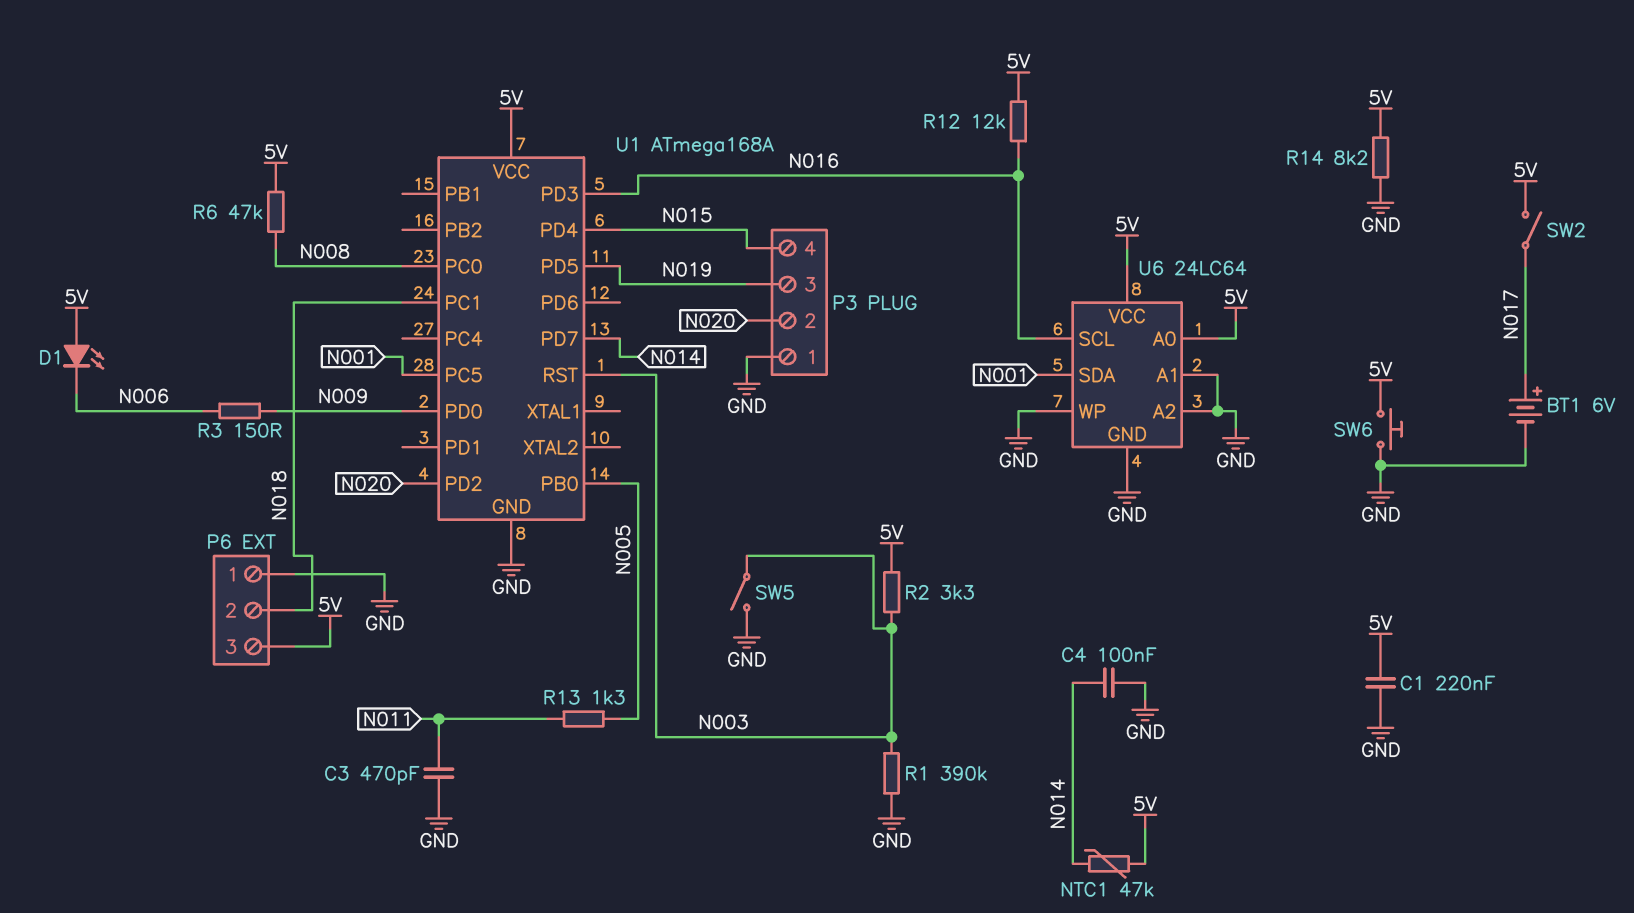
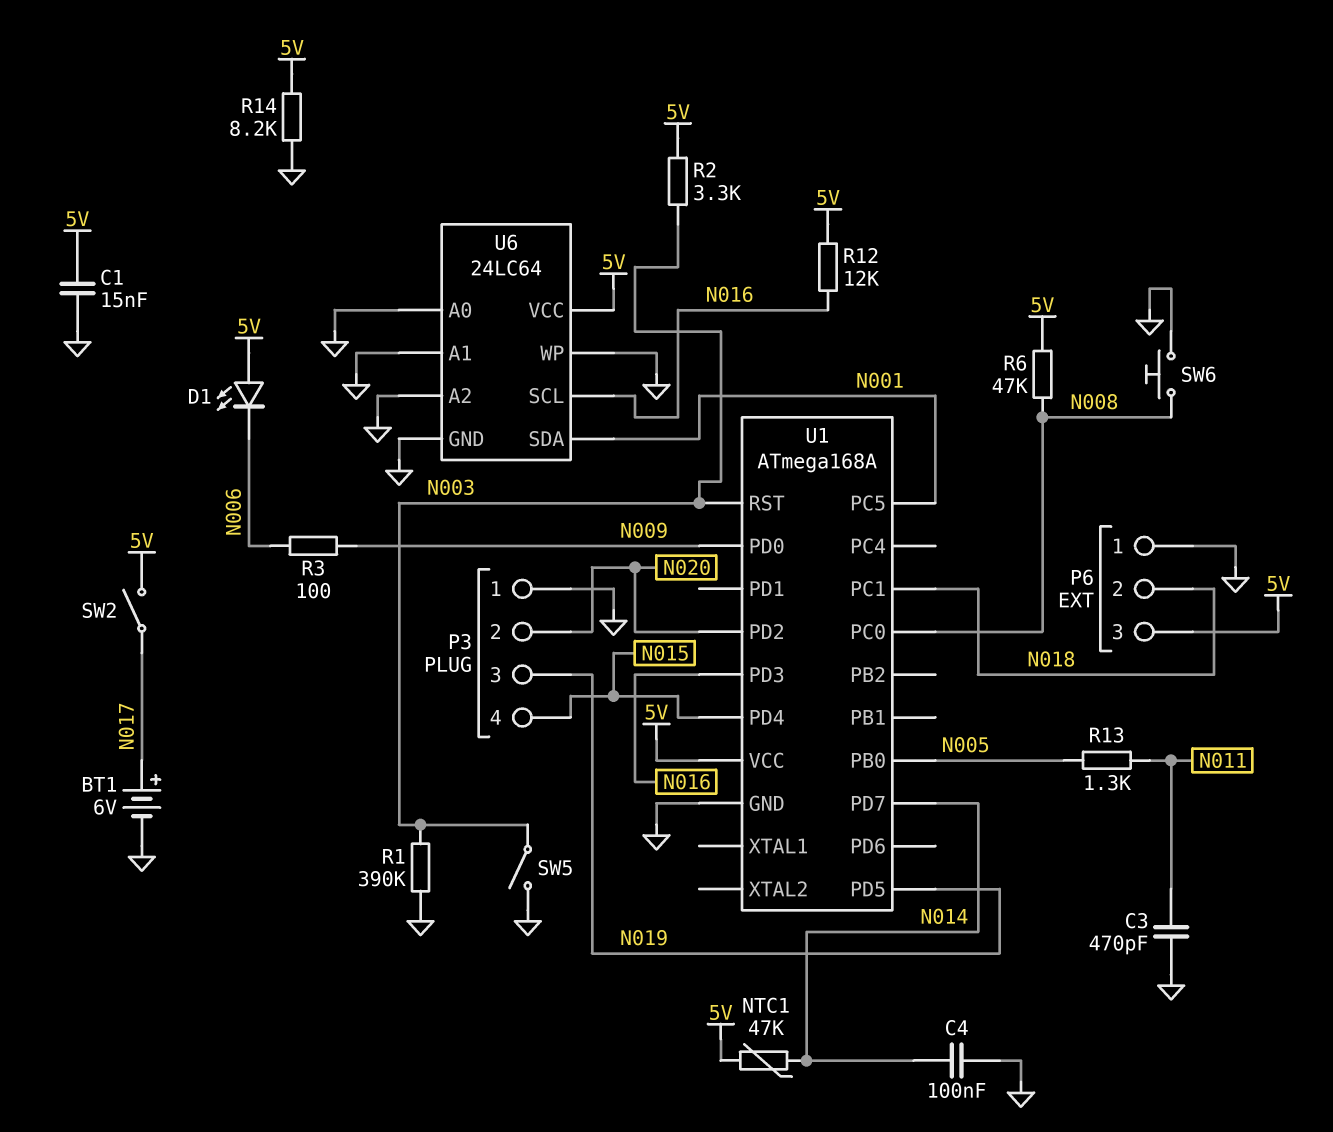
C1: 220nF (5V, GND) -> 15nF (5V, GND)
R3: 150 (N006, N009) -> 100 (N006, N009)
SW6: button (5V, GND) -> button (GND, N008)
U6 pin A0: 5V -> GND

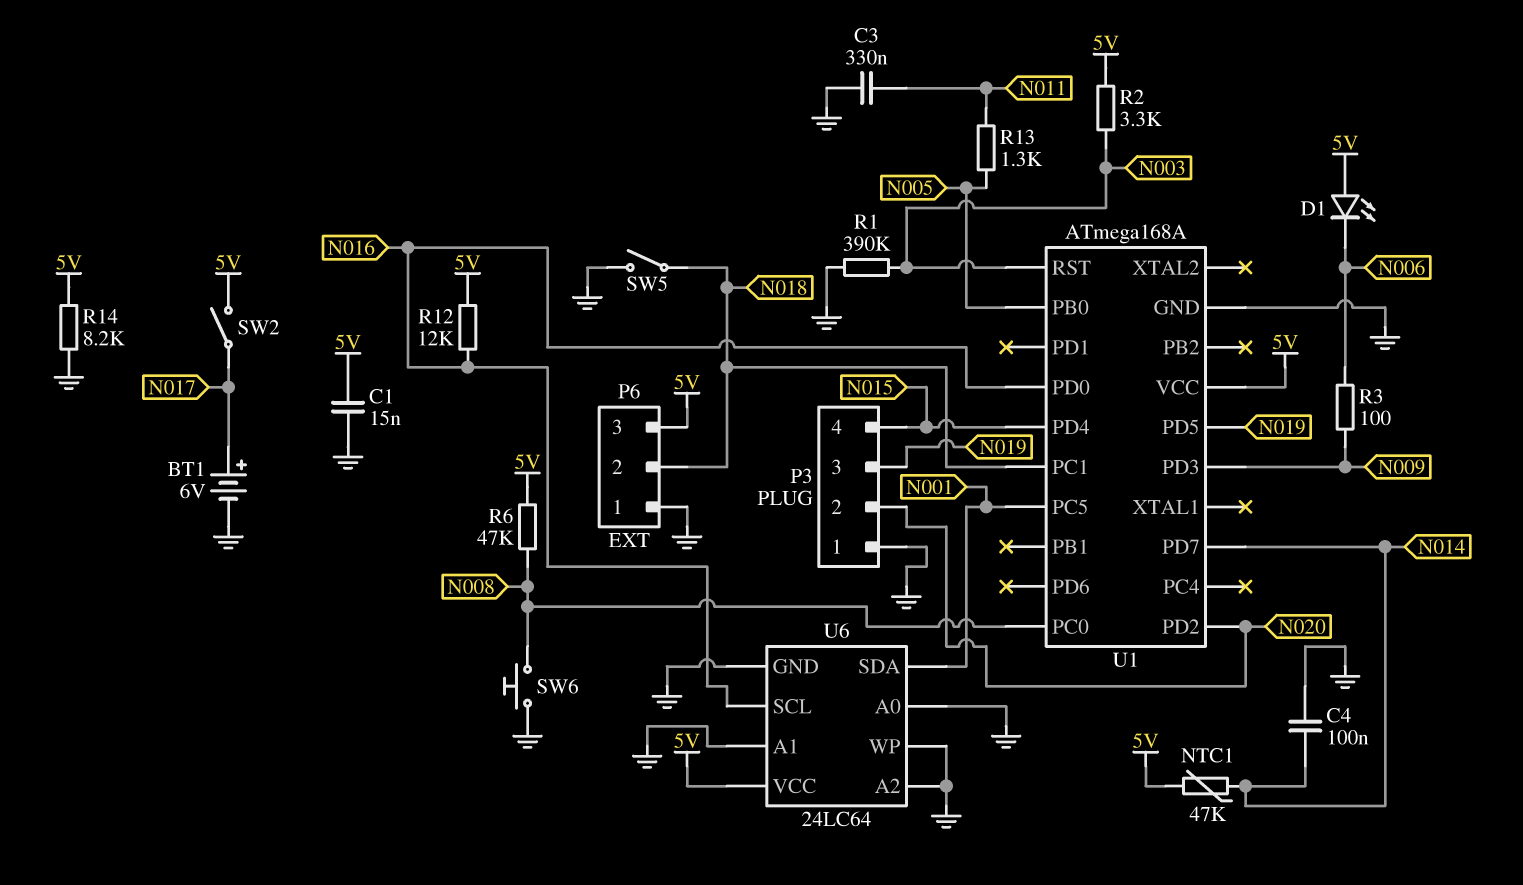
C3: 470pF (GND, N011) -> 330nF (GND, N011)
SW5: switch (GND, N003) -> switch (GND, N018)
U1 pin PD0: N009 -> N016
U1 pin PD3: N016 -> N009

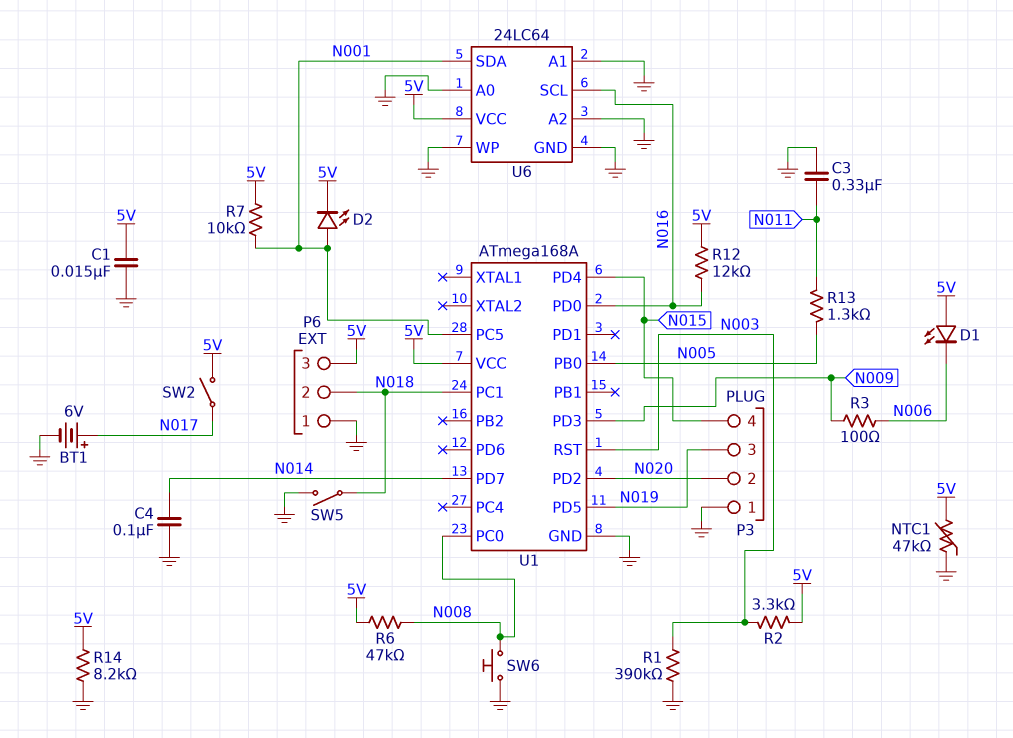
D2: none -> LED (A N001, K 5V)
NTC1: 47k (5V, N014) -> 47k (5V, GND)
R7: none -> 10k (5V, N001)

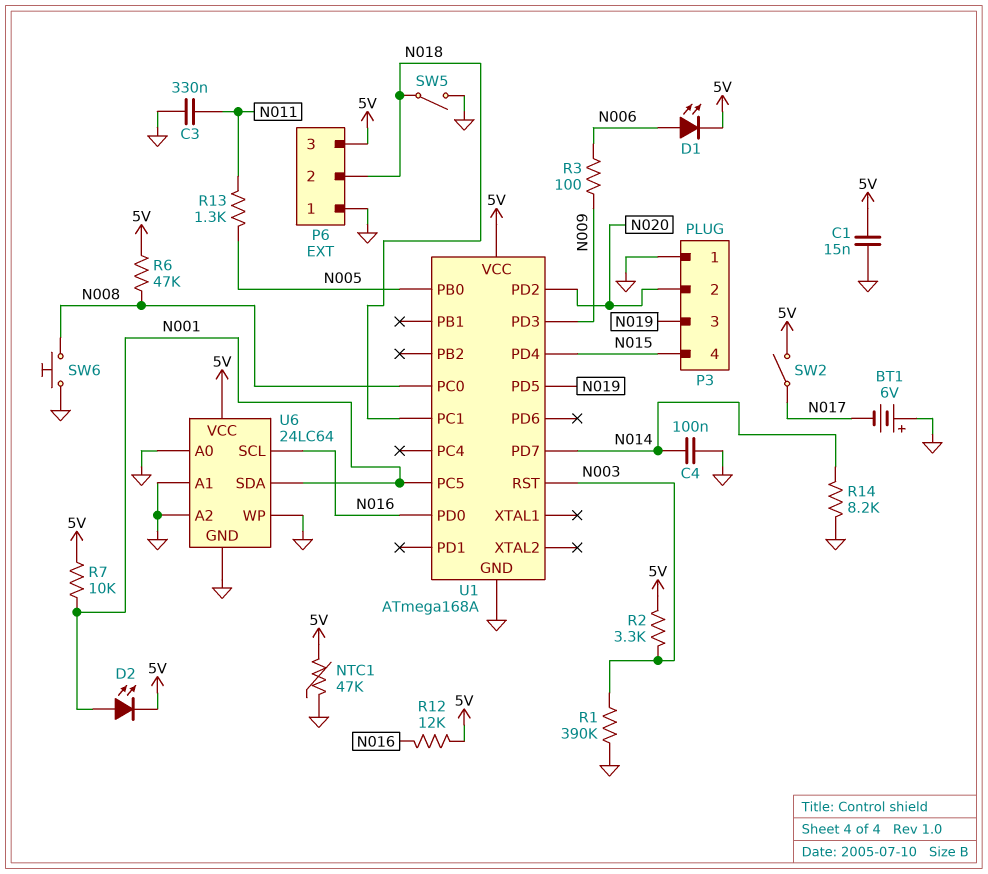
BT1: 6V (plus N017, minus GND) -> 6V (plus GND, minus N017)
D1: LED (A 5V, K N006) -> LED (A N006, K 5V)
R14: 8.2k (5V, GND) -> 8.2k (GND, N014)

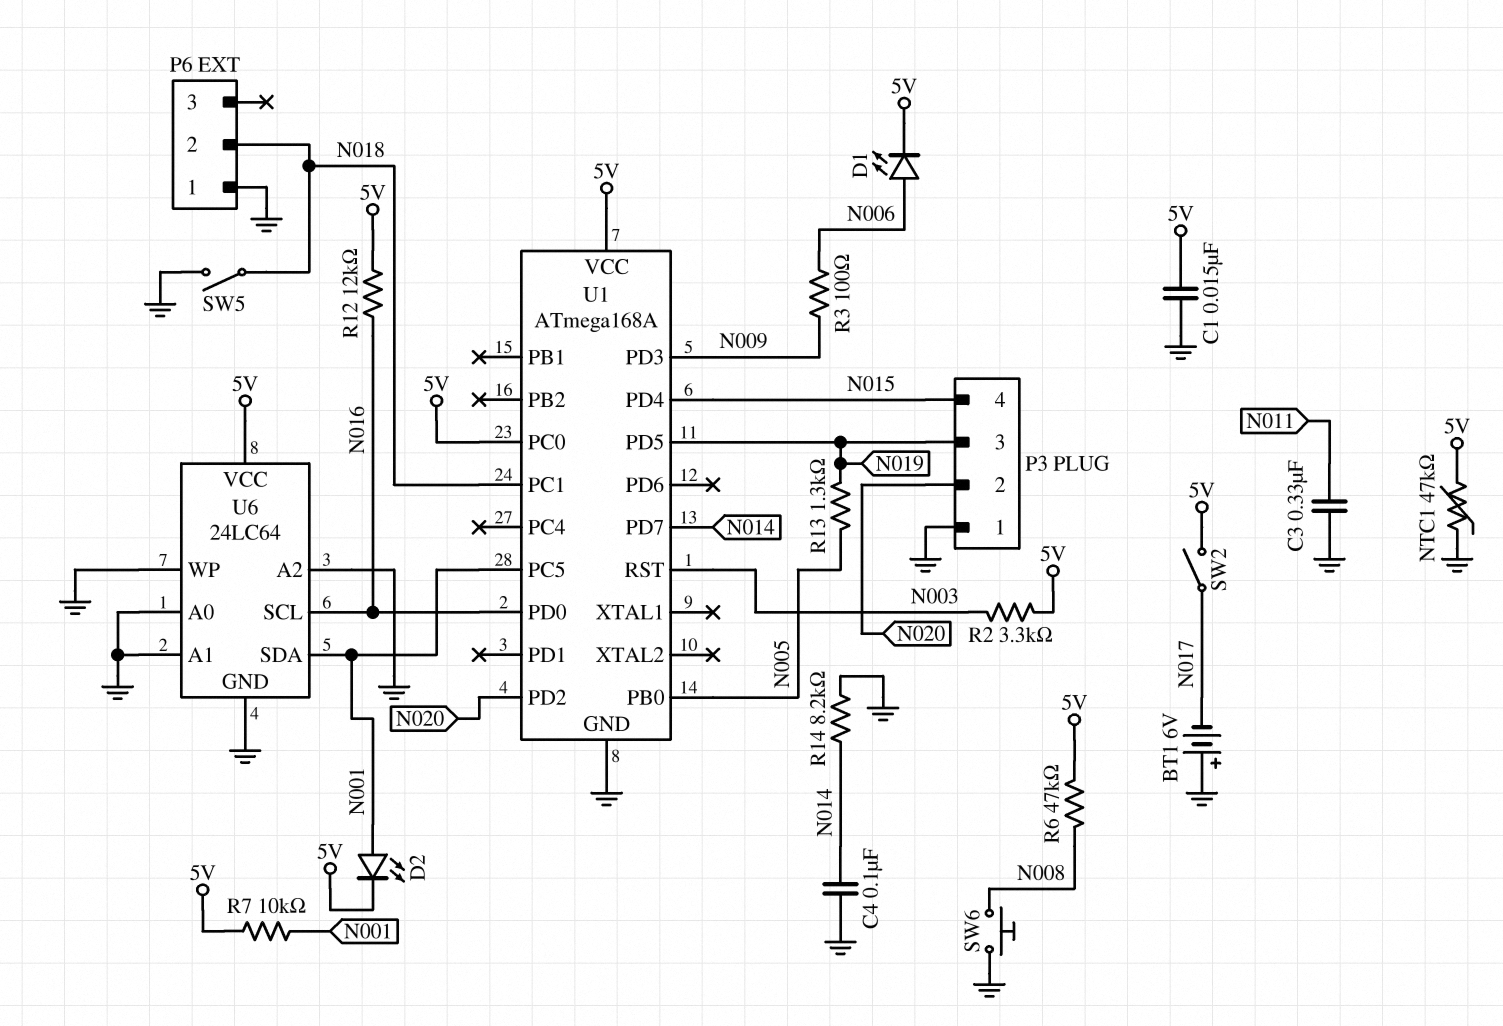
P6 pin 3: 5V -> none
R1: 390k (GND, N003) -> none
R13: 1.3k (N005, N011) -> 1.3k (N005, N019)
U1 pin PC0: N008 -> 5V

